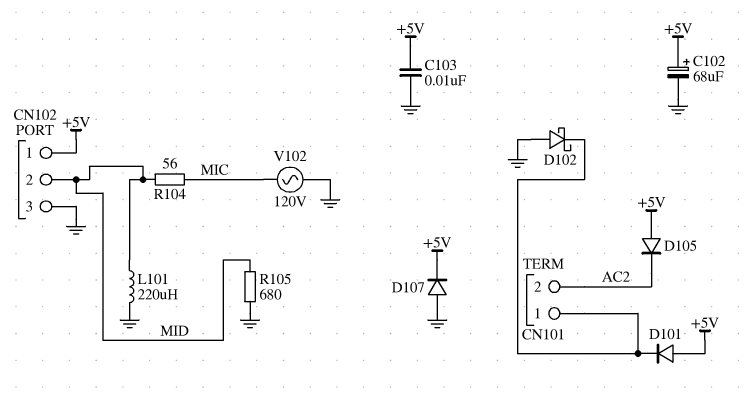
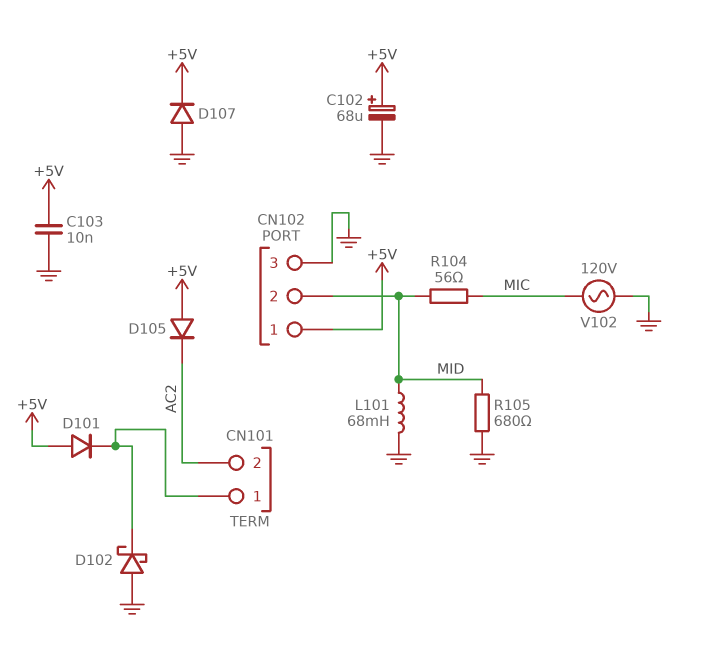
L101: 220uH (GND, MID) -> 68mH (GND, MID)

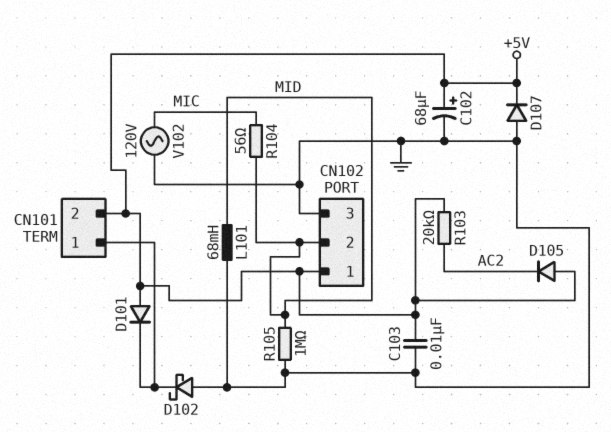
CN101 pin 2: AC2 -> +5V
R103: none -> 20k (+5V, AC2)
R105: 680 (GND, MID) -> 1M (GND, MID)

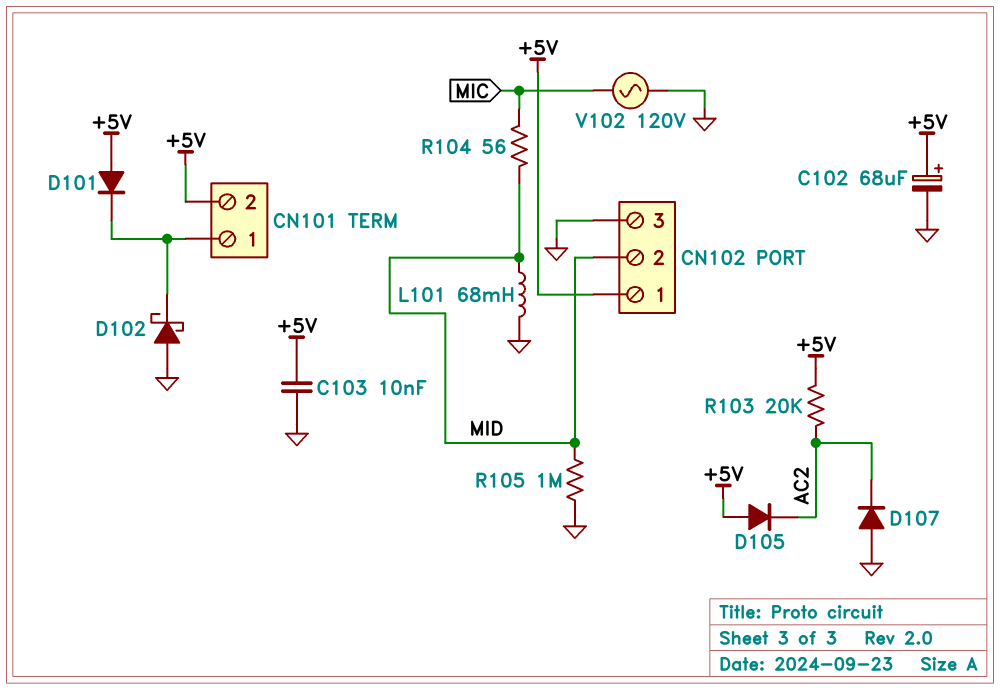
D107: diode (A GND, K +5V) -> diode (A GND, K AC2)

